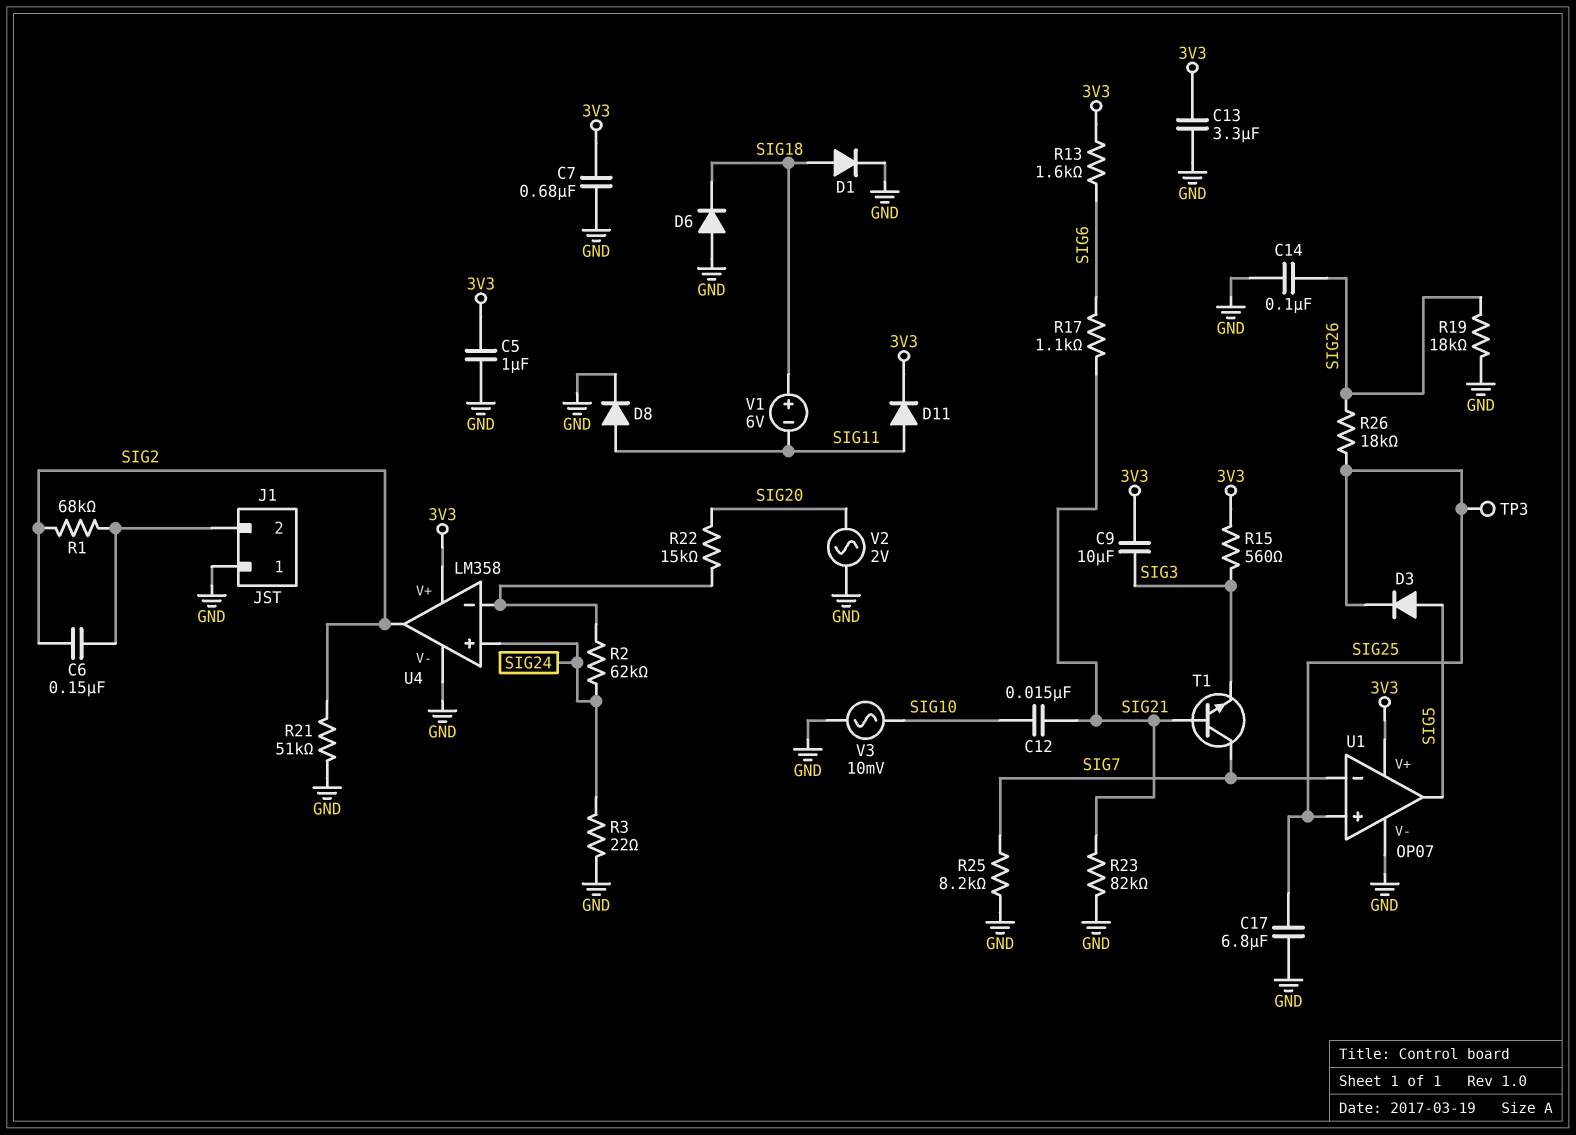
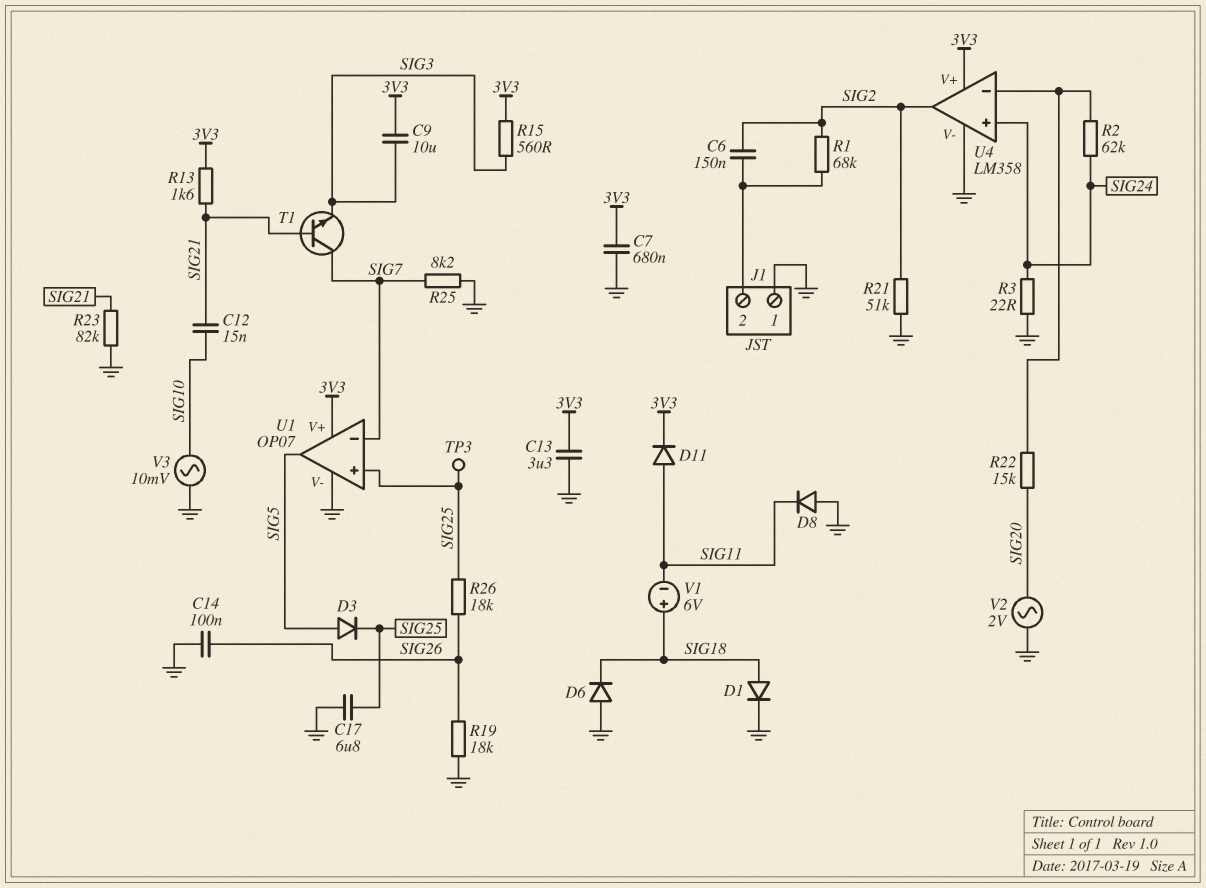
C5: 1uF (3V3, GND) -> none
D8: diode (A SIG11, K GND) -> diode (A GND, K SIG11)
R13: 1.6k (3V3, SIG6) -> 1.6k (3V3, SIG21)
R17: 1.1k (SIG6, SIG21) -> none

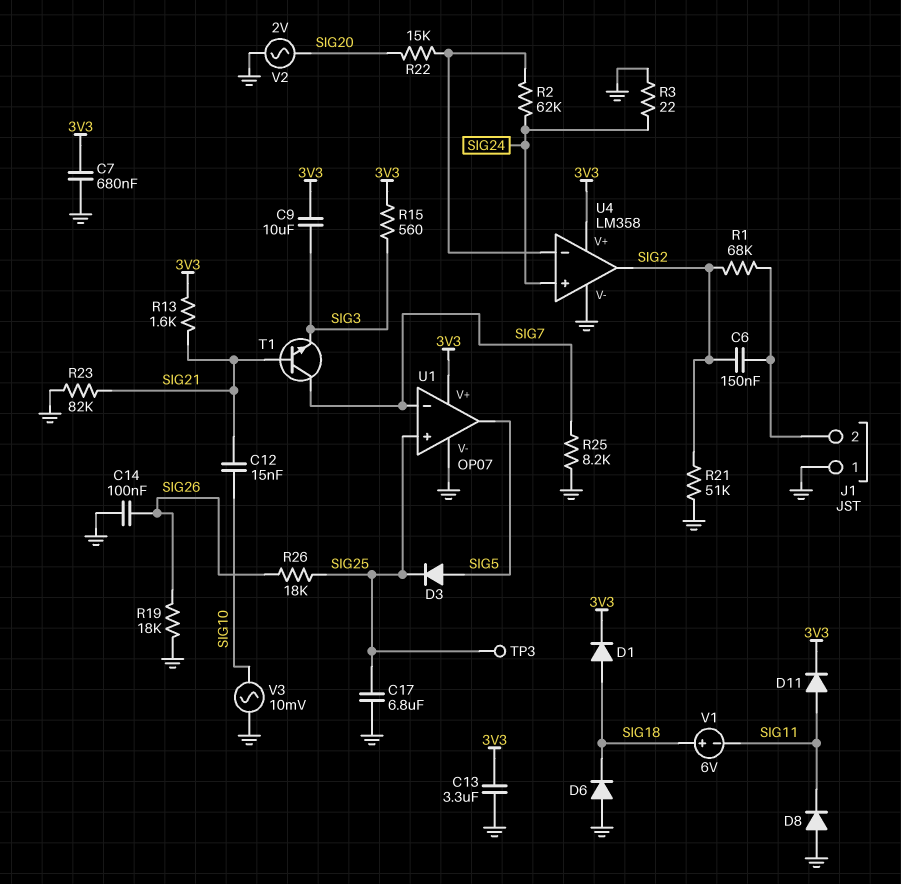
D1: diode (A SIG18, K GND) -> diode (A SIG18, K 3V3)

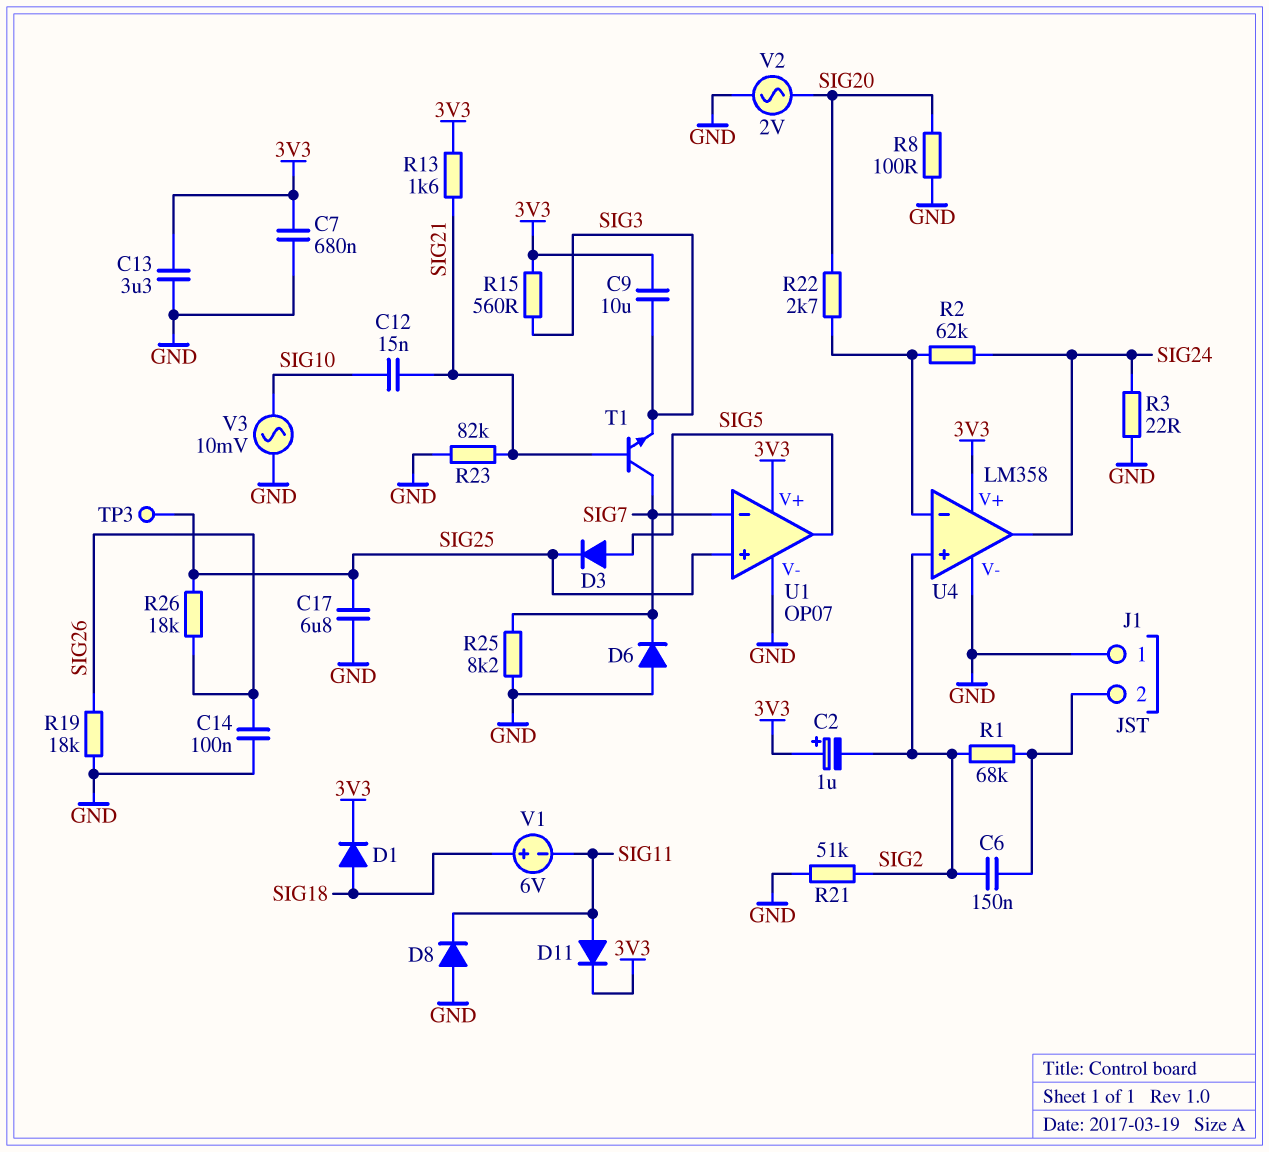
C2: none -> 1uF (plus 3V3, minus SIG2)
D6: diode (A GND, K SIG18) -> diode (A GND, K SIG7)
R8: none -> 100 (GND, SIG20)
R22: 15k (SIG20, U4/in-) -> 2.7k (SIG20, U4/in-)
U4 pin in+: SIG24 -> SIG2
U4 pin out: SIG2 -> SIG24

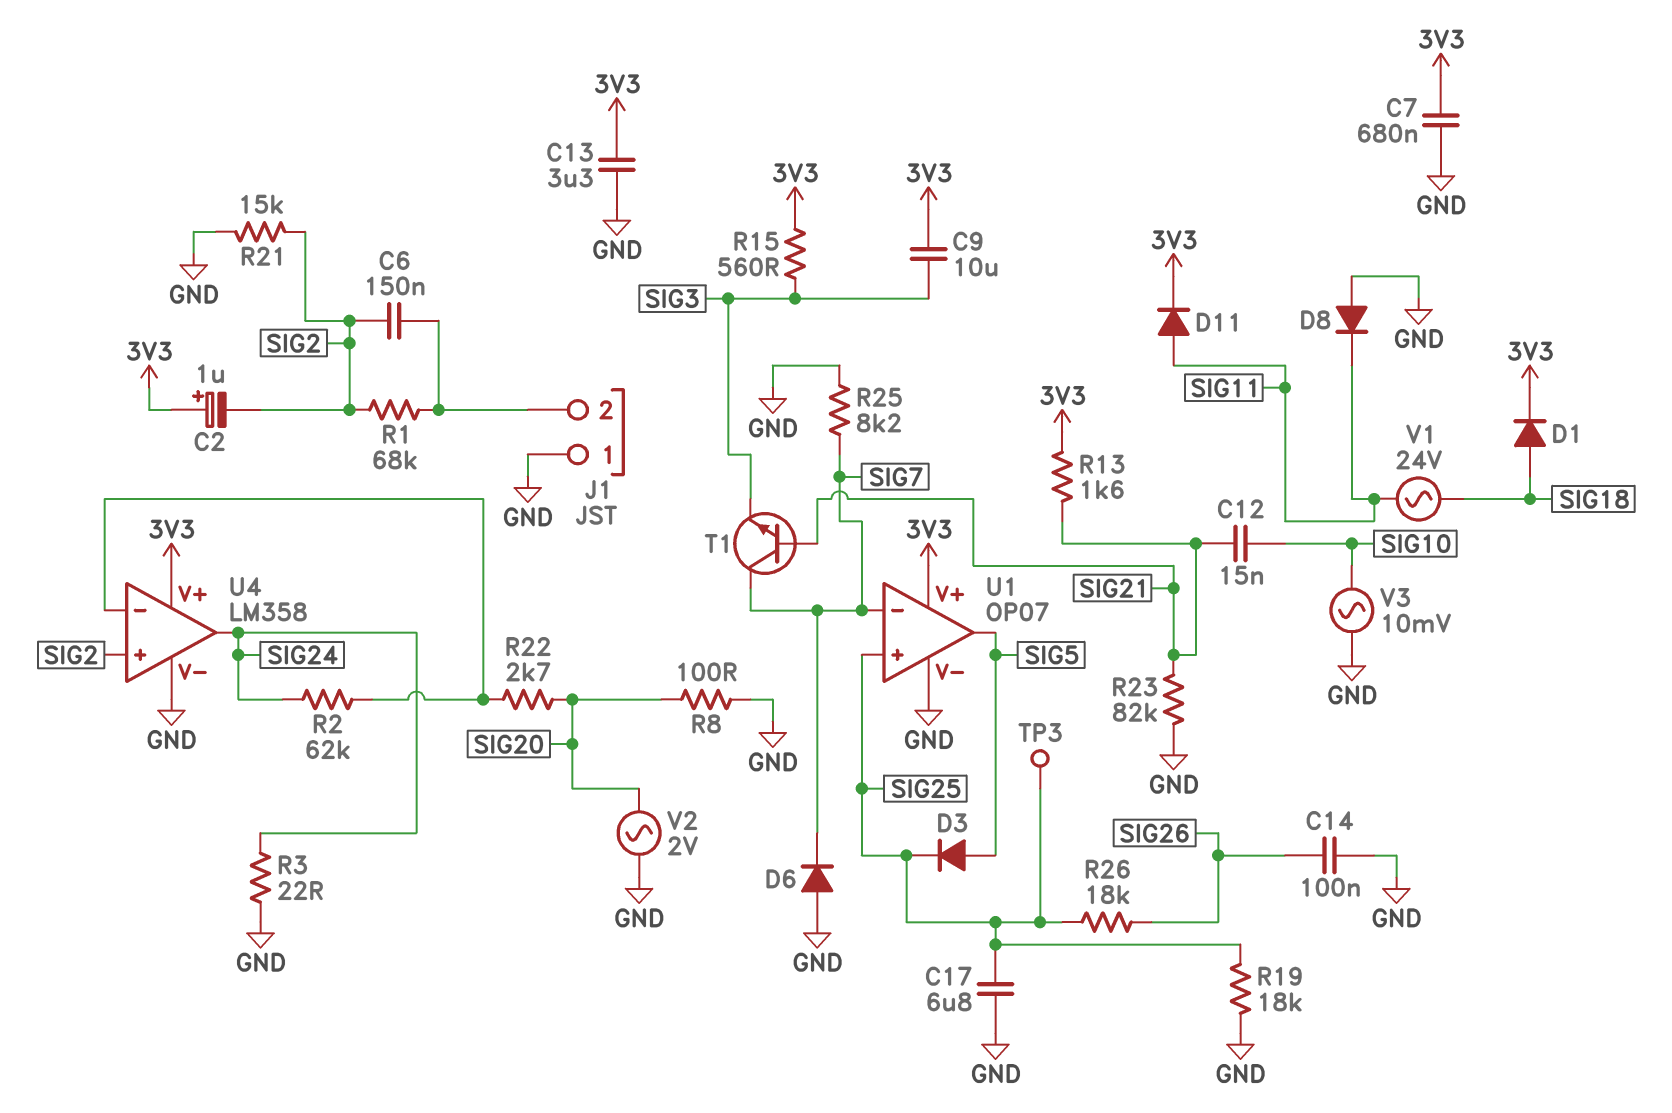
R19: 18k (GND, SIG26) -> 18k (GND, SIG25)
R21: 51k (GND, SIG2) -> 15k (GND, SIG2)
V1: 6V (plus SIG18, minus SIG11) -> AC 24V (SIG11, SIG18)

